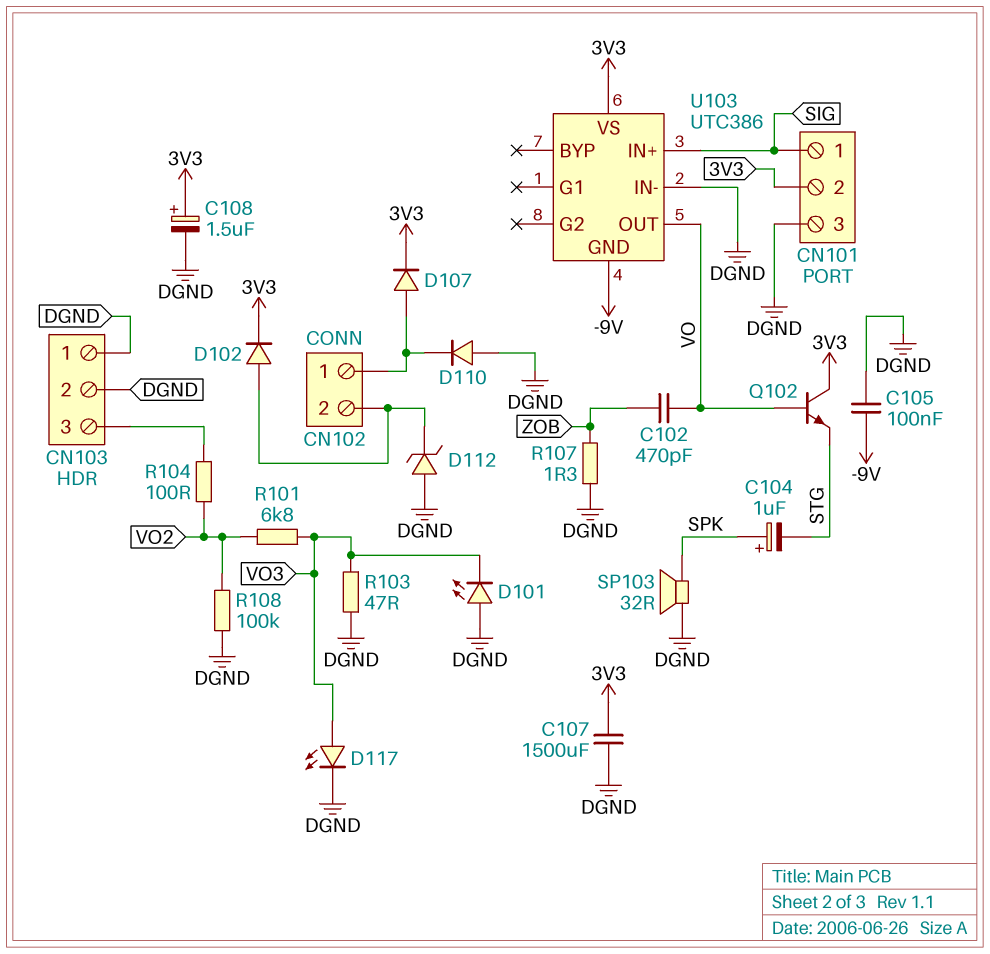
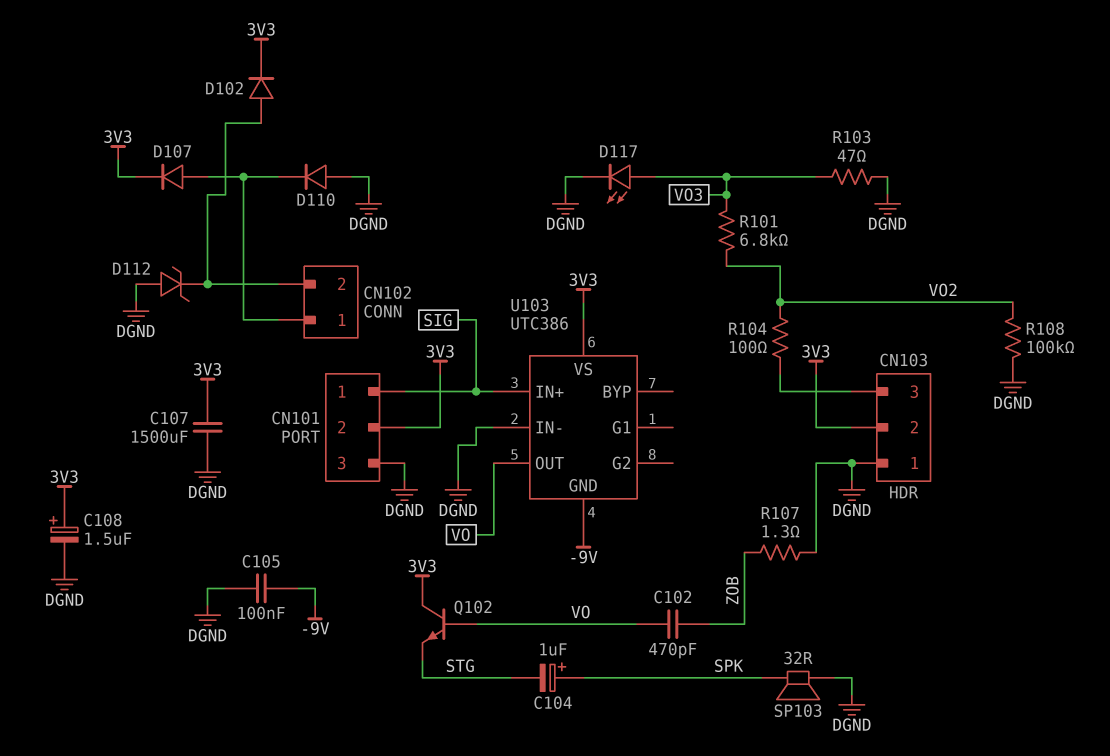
CN103 pin 2: DGND -> 3V3
D101: LED (A DGND, K VO3) -> none

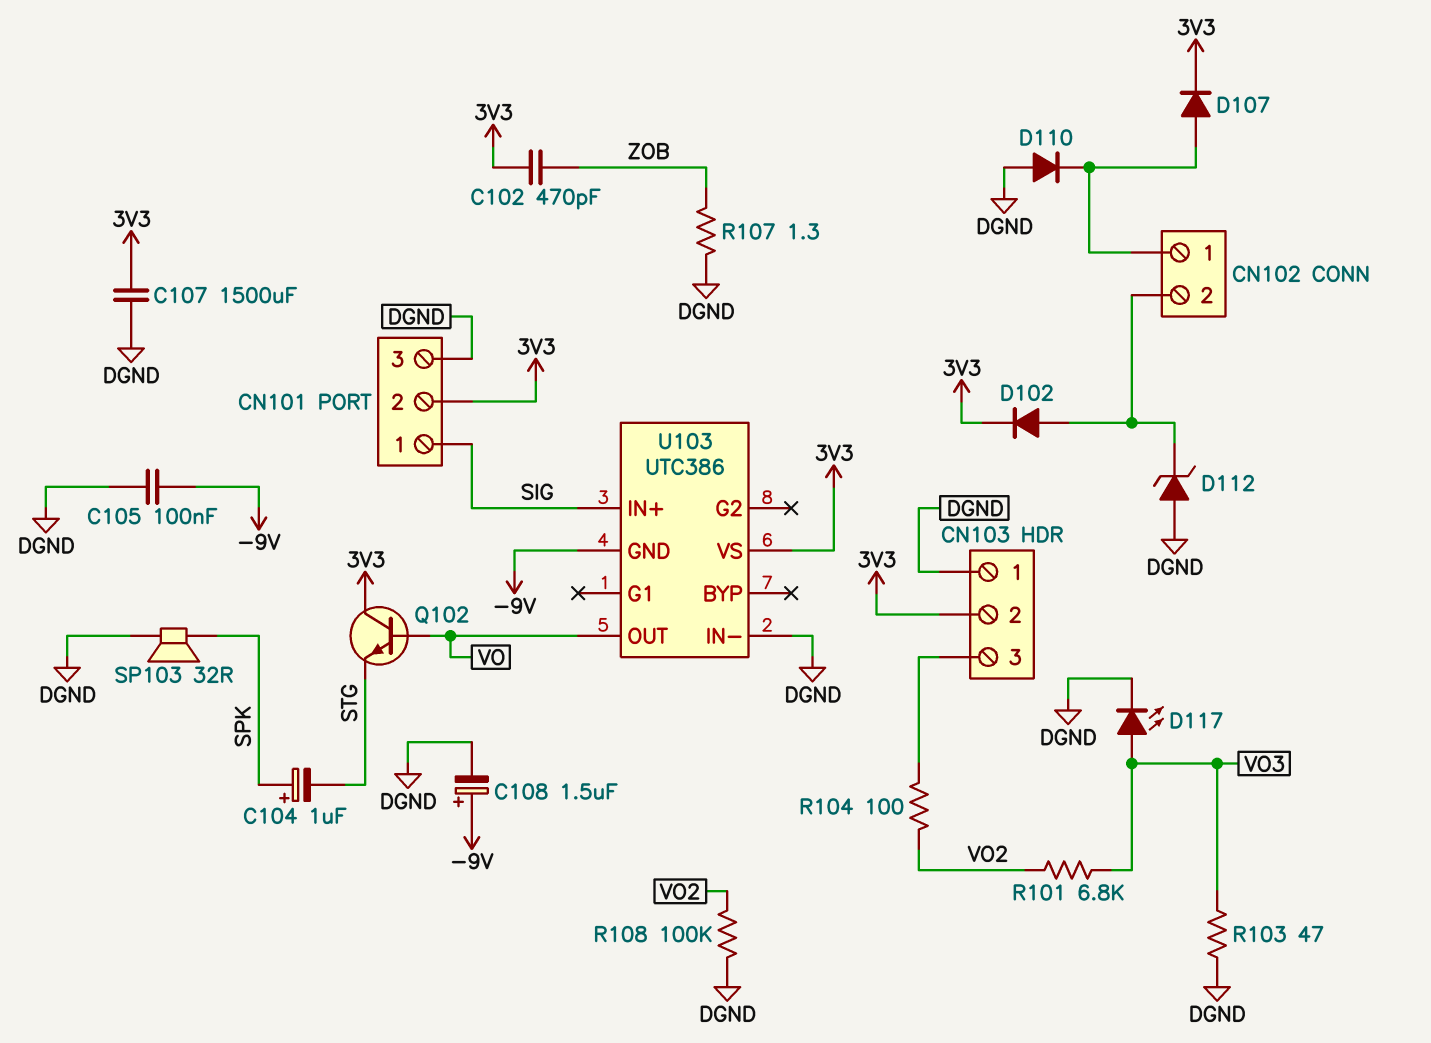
C102: 470pF (VO, ZOB) -> 470pF (3V3, ZOB)
C108: 1.5uF (plus 3V3, minus DGND) -> 1.5uF (plus -9V, minus DGND)

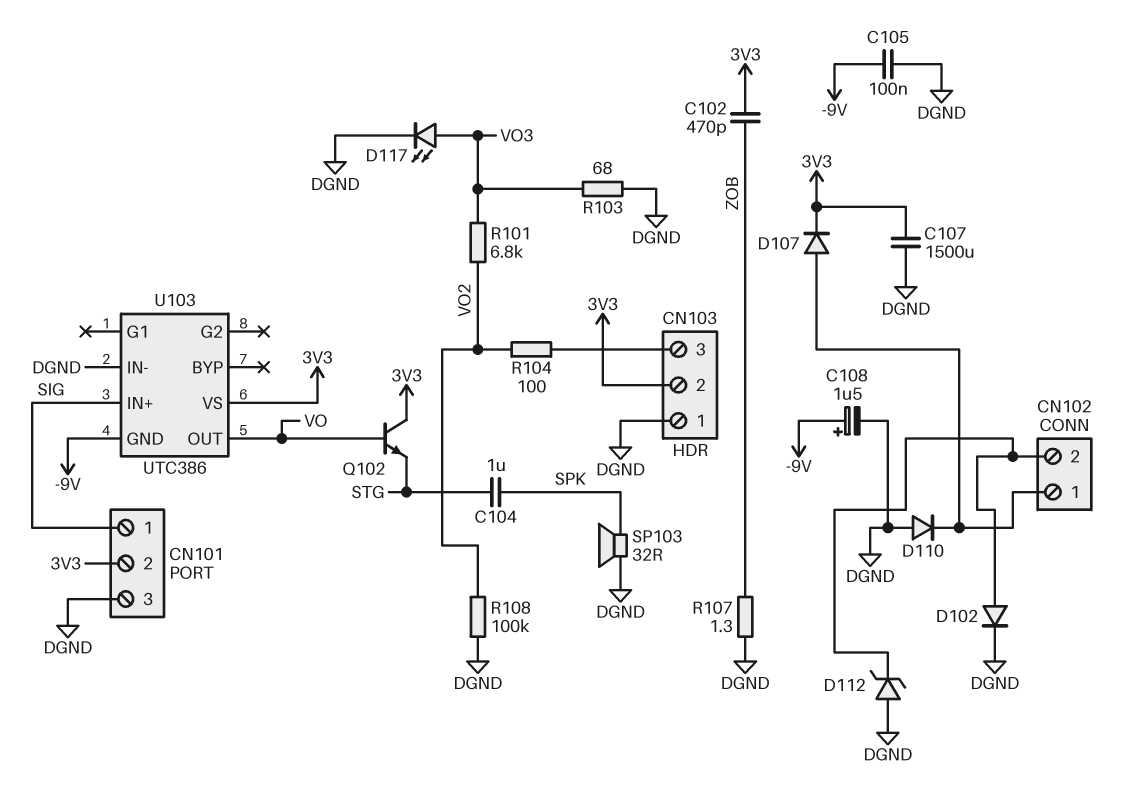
C104: 1uF (plus SPK, minus STG) -> 1uF (SPK, STG)
D102: diode (A CN102/2, K 3V3) -> diode (A CN102/2, K DGND)
R103: 47 (DGND, VO3) -> 68 (DGND, VO3)

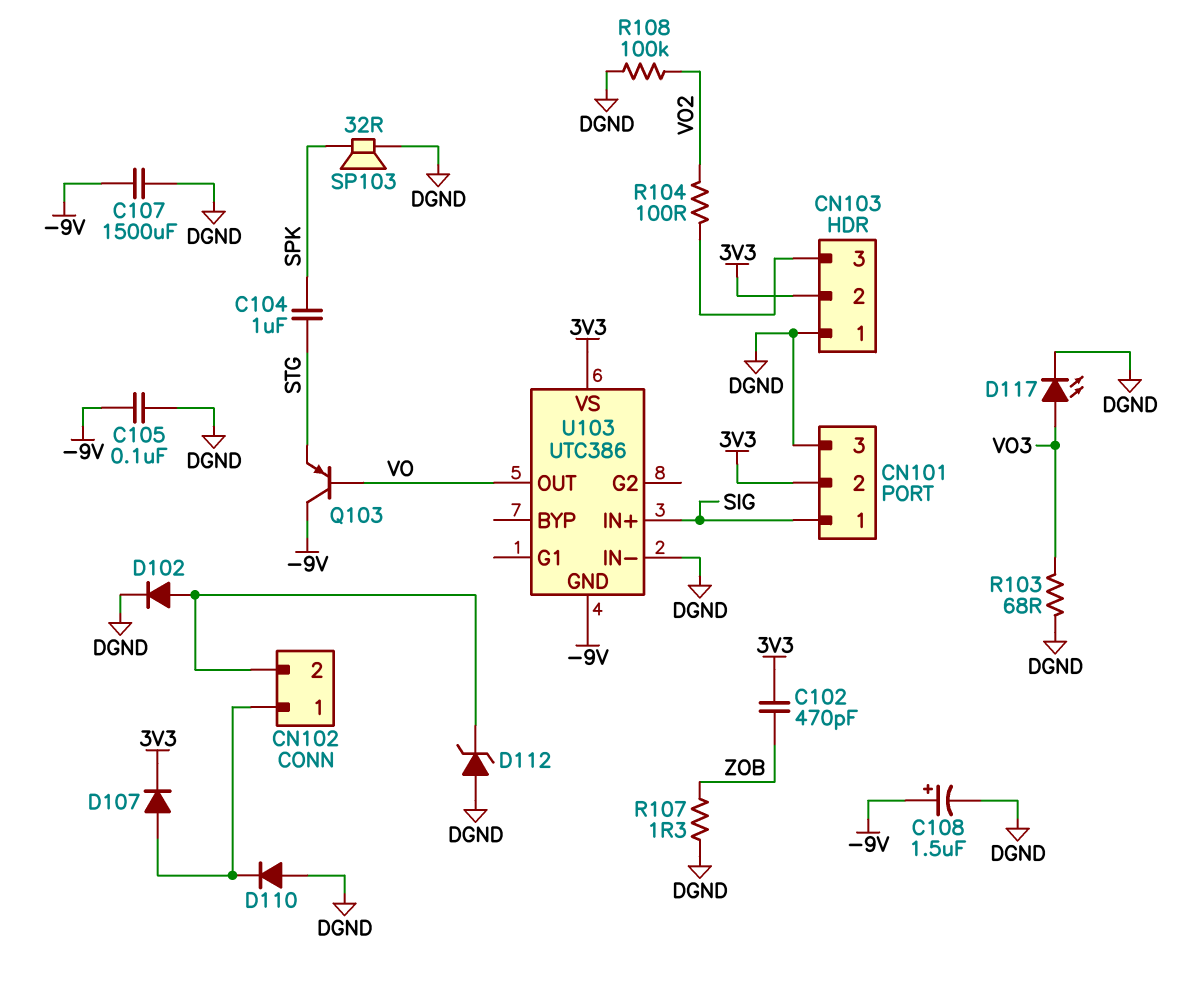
C107: 1500uF (3V3, DGND) -> 1500uF (-9V, DGND)
Q102: NPN (B VO, C 3V3, E STG) -> none
Q103: none -> PNP (B VO, C -9V, E STG)
R101: 6.8k (VO2, VO3) -> none

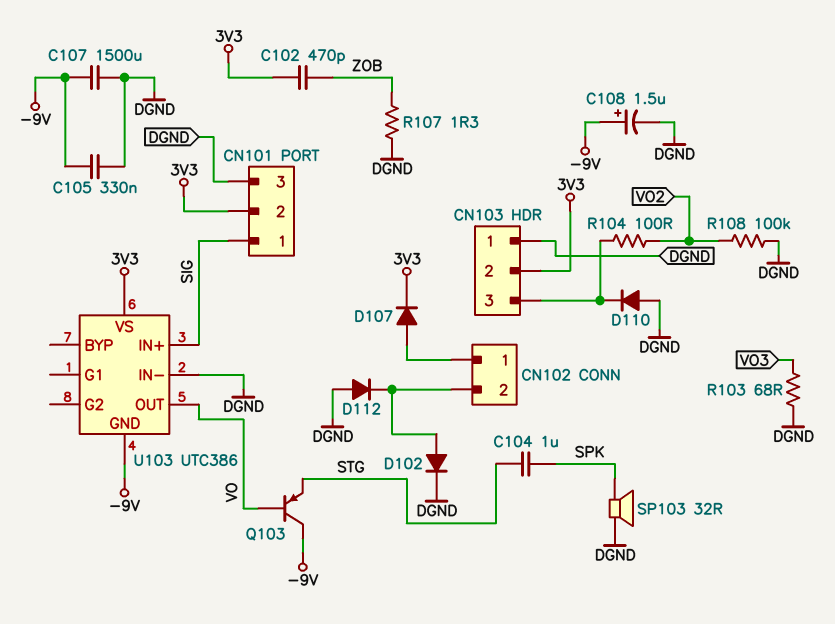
C105: 100nF (-9V, DGND) -> 330nF (-9V, DGND)
D110: diode (A DGND, K CN102/1) -> diode (A DGND, K CN103/3)
D112: zener (A DGND, K CN102/2) -> diode (A DGND, K CN102/2)
D117: LED (A VO3, K DGND) -> none

